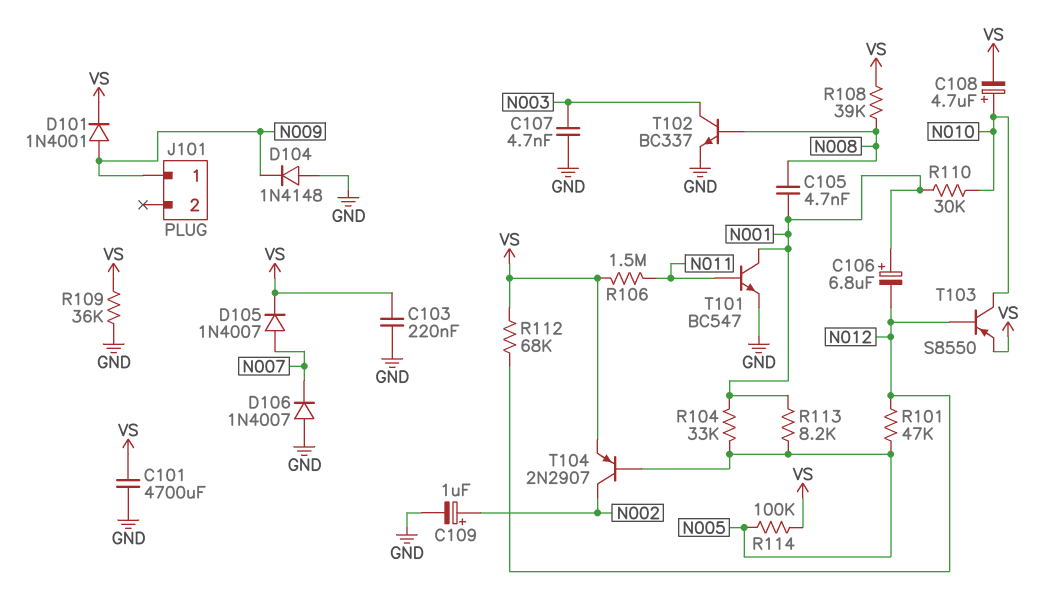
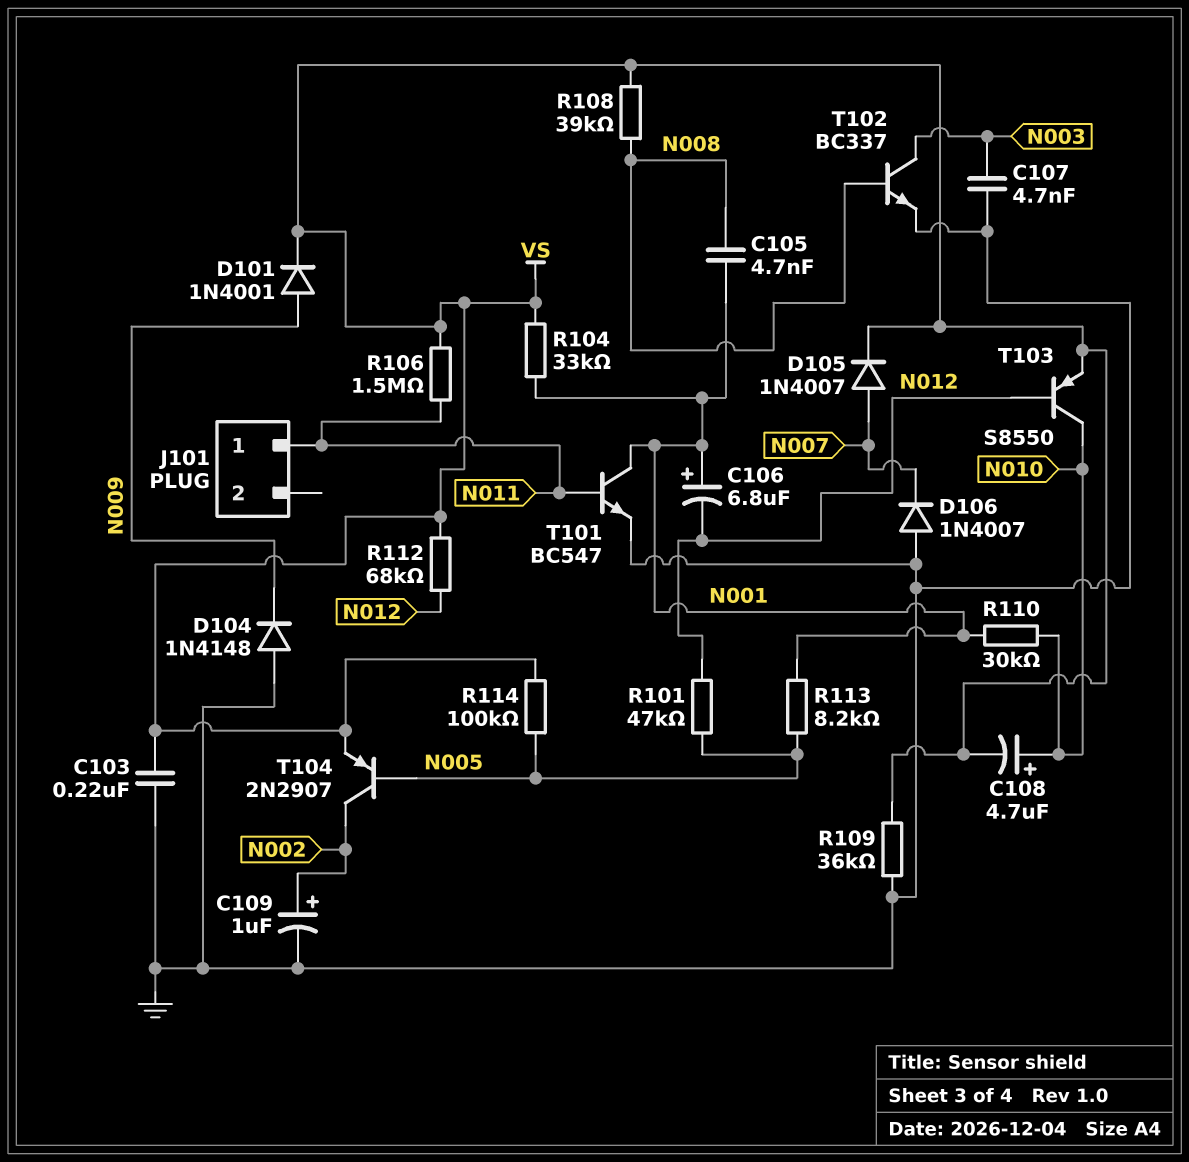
C101: 4700uF (GND, VS) -> none
J101 pin 1: N009 -> N011
R104: 33k (N001, N005) -> 33k (N001, VS)

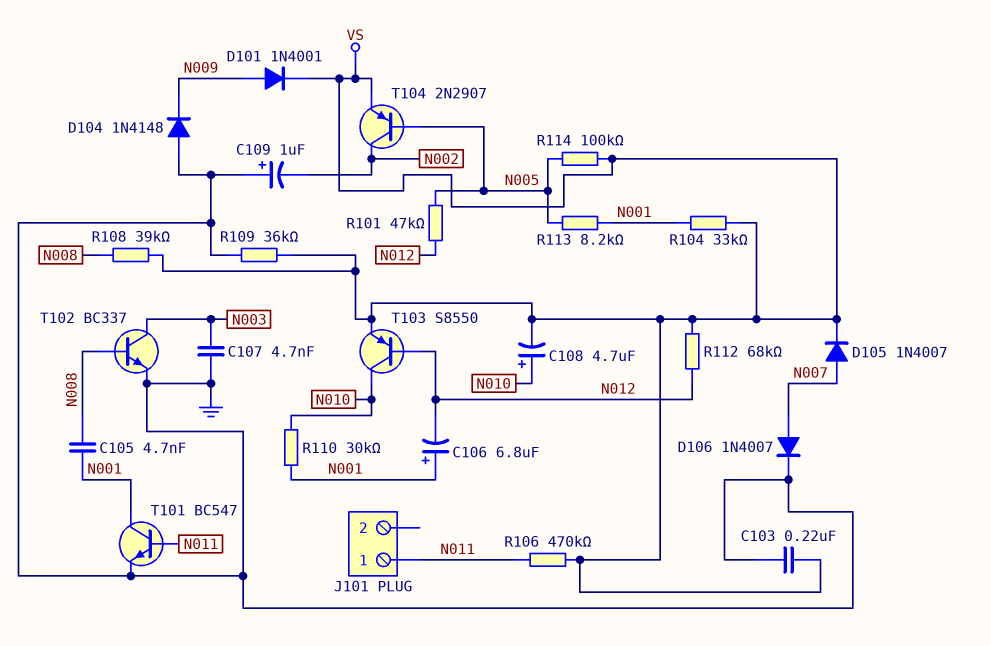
C109: 1uF (plus N002, minus GND) -> 1uF (plus GND, minus N002)
D106: diode 1N4007 (A GND, K N007) -> diode 1N4007 (A N007, K GND)
R106: 1.5M (N011, VS) -> 470k (N011, VS)

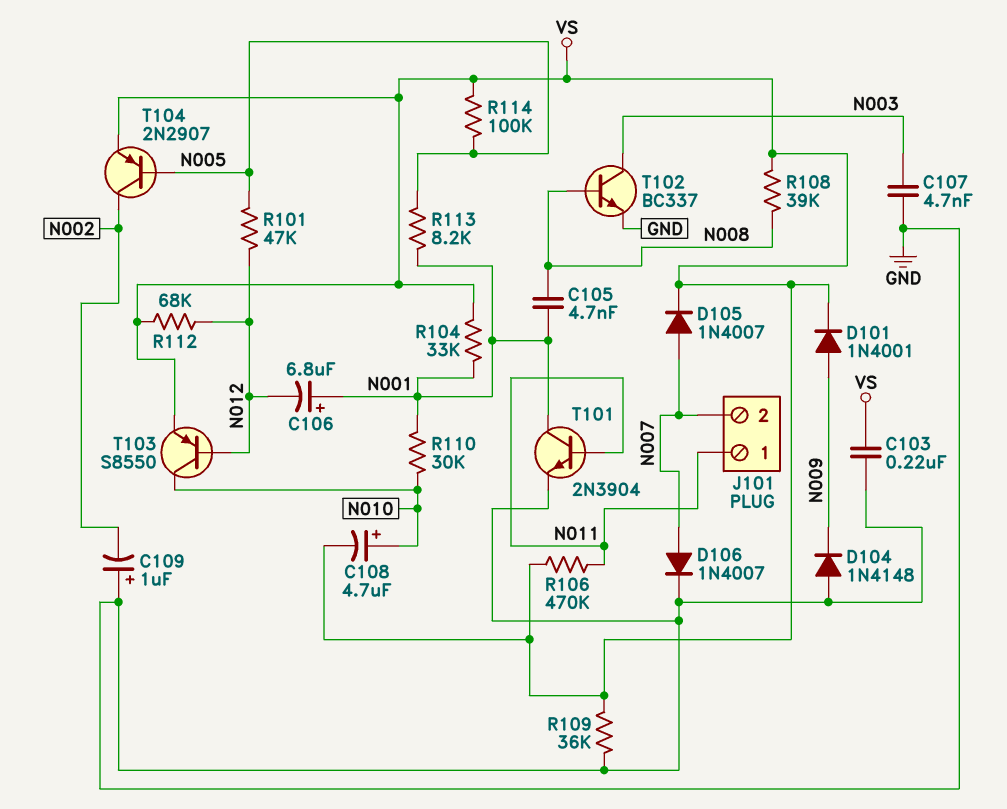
J101 pin 2: none -> N007
T101: NPN BC547 (B N011, C N001, E GND) -> NPN 2N3904 (B N011, C N001, E GND)

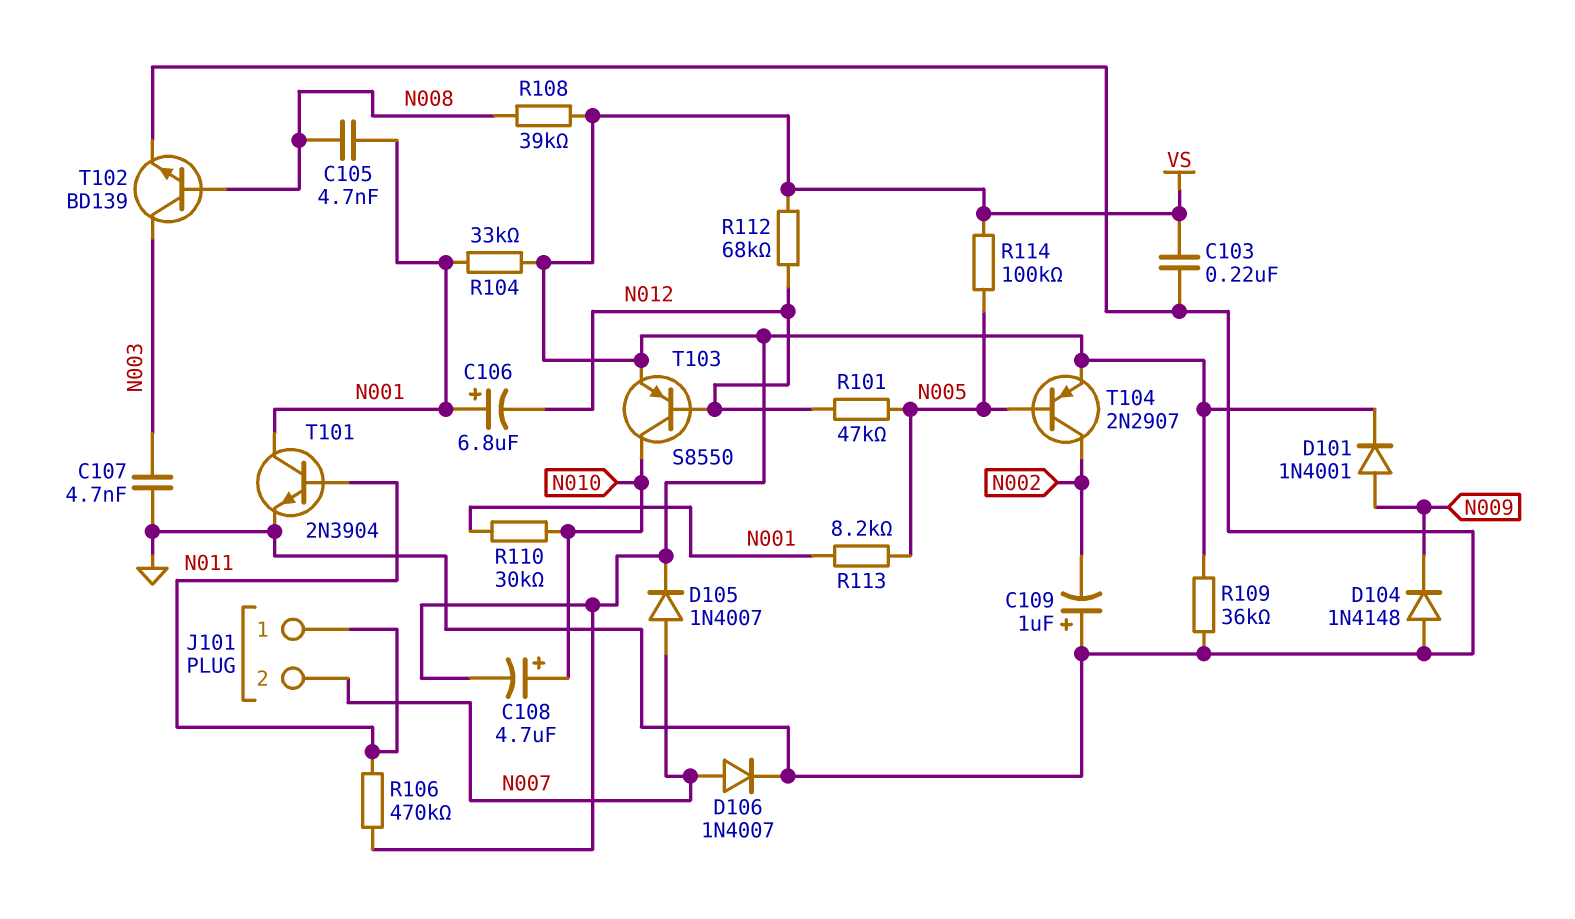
T102: NPN BC337 (B N008, C N003, E GND) -> NPN BD139 (B N008, C N003, E GND)

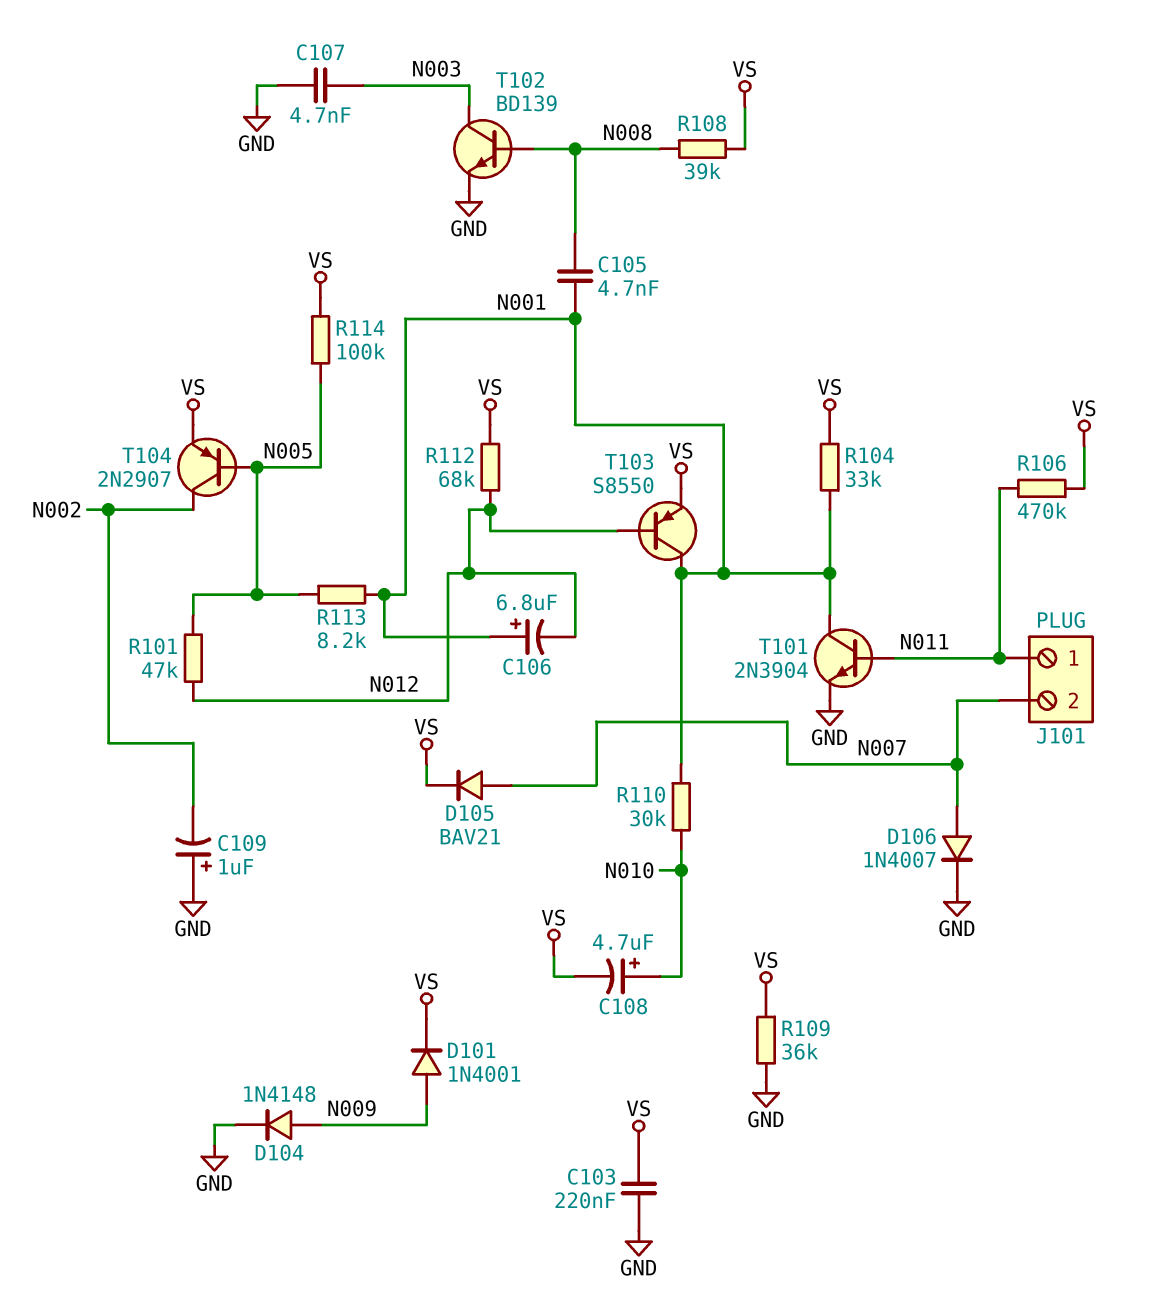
D104: diode 1N4148 (A GND, K N009) -> diode 1N4148 (A N009, K GND)
D105: diode 1N4007 (A N007, K VS) -> diode BAV21 (A N007, K VS)
T103: PNP S8550 (B N012, C N010, E VS) -> PNP S8550 (B N012, C N001, E VS)

